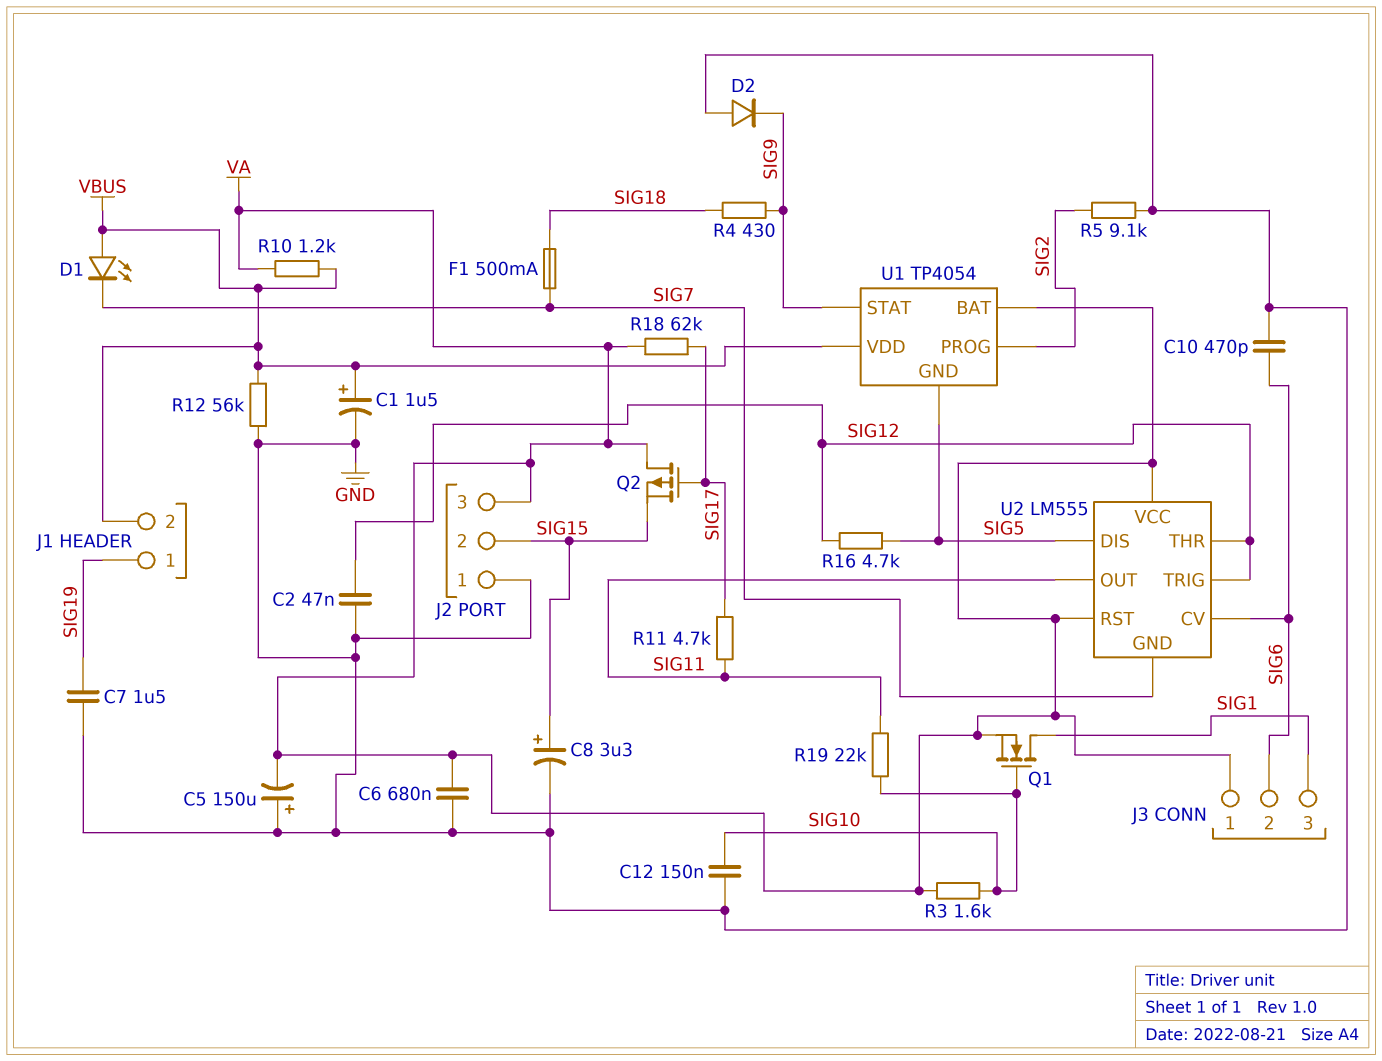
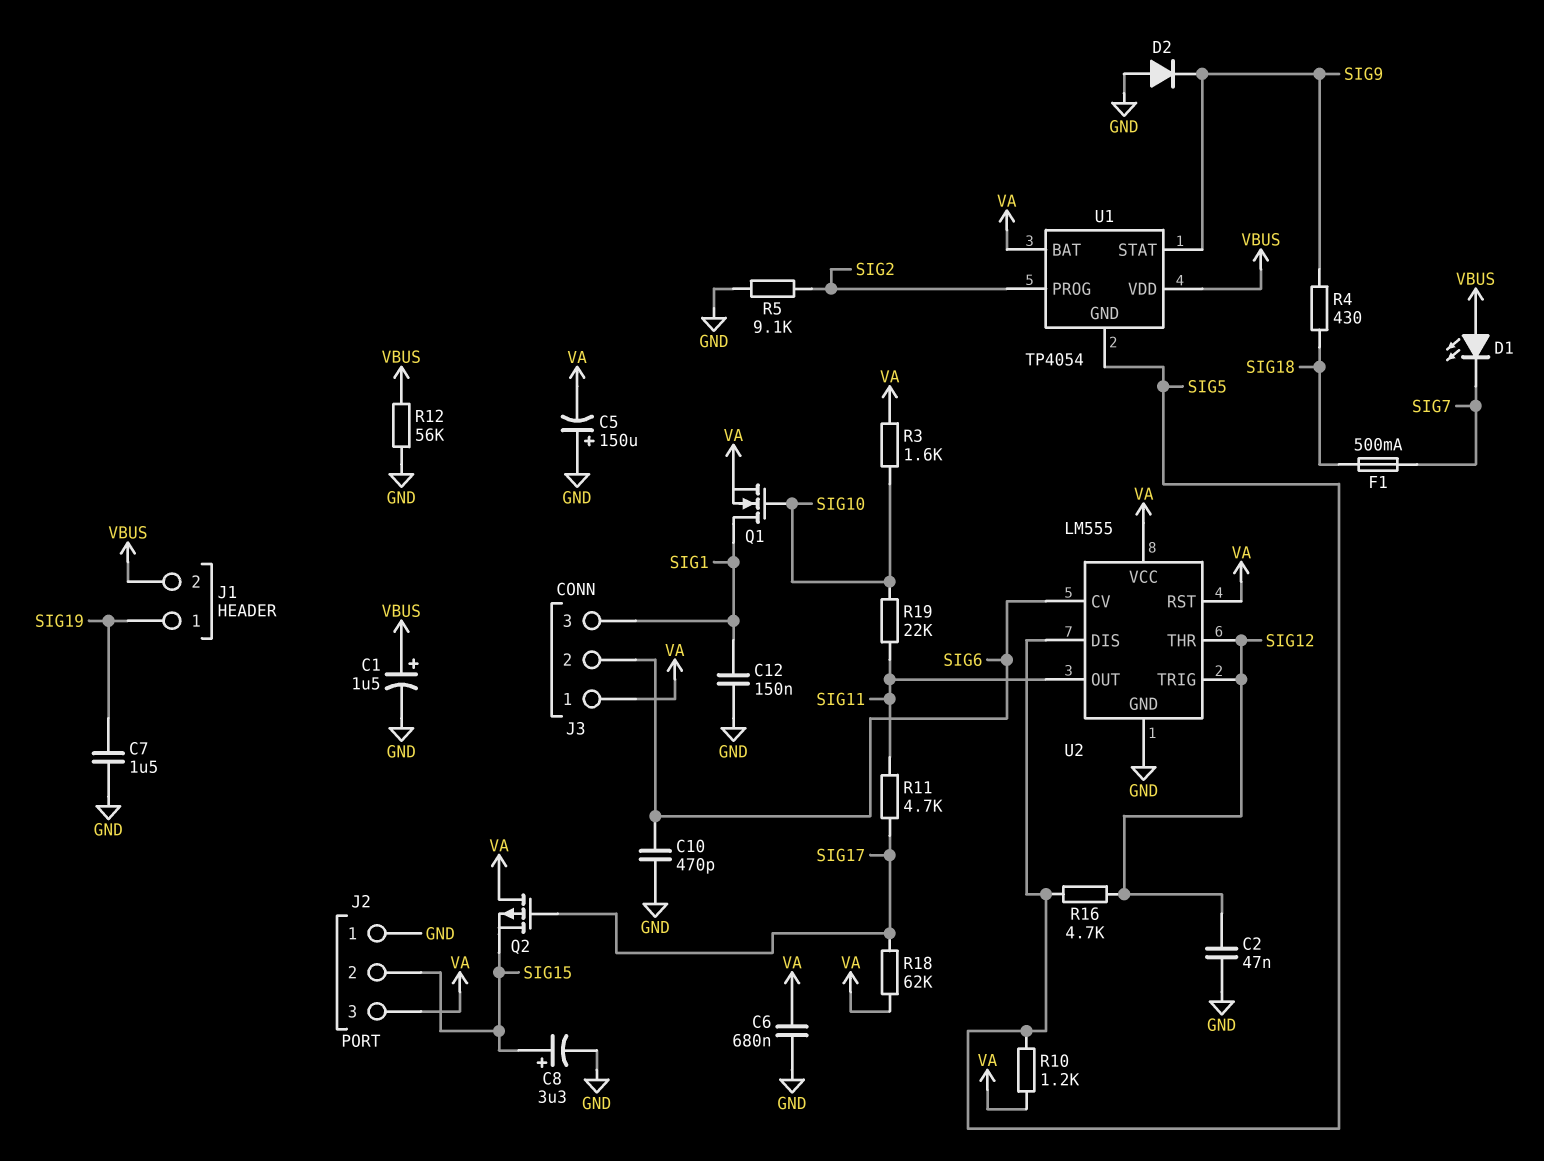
C12: 150nF (GND, SIG10) -> 150nF (GND, SIG1)
R10: 1.2k (VA, VBUS) -> 1.2k (SIG5, VA)
U2 pin GND: SIG7 -> GND

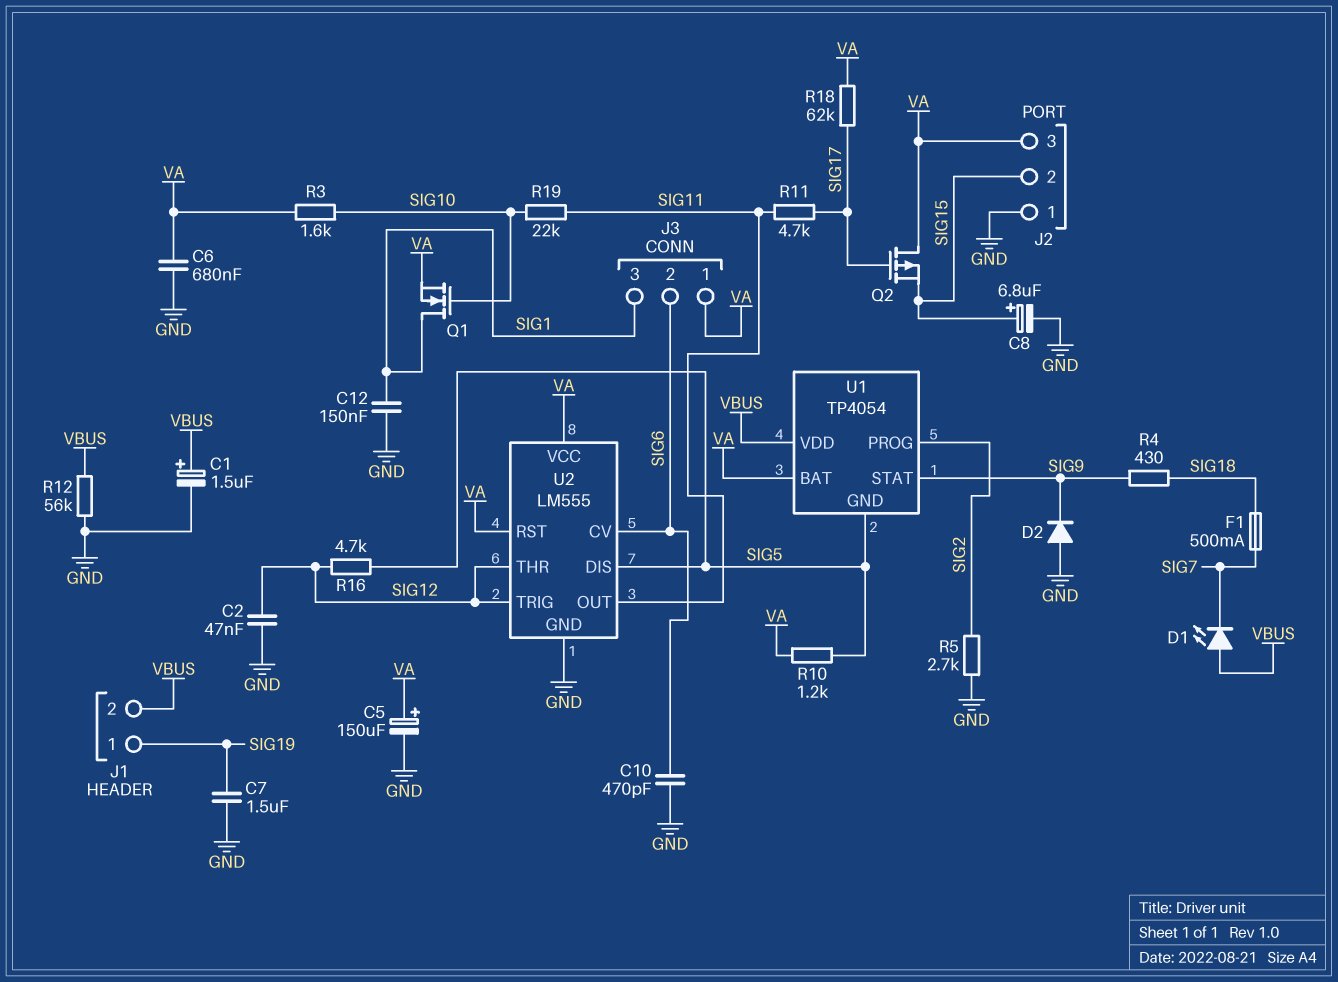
C5: 150uF (plus GND, minus VA) -> 150uF (plus VA, minus GND)
C8: 3.3uF (plus SIG15, minus GND) -> 6.8uF (plus SIG15, minus GND)
R5: 9.1k (GND, SIG2) -> 2.7k (GND, SIG2)

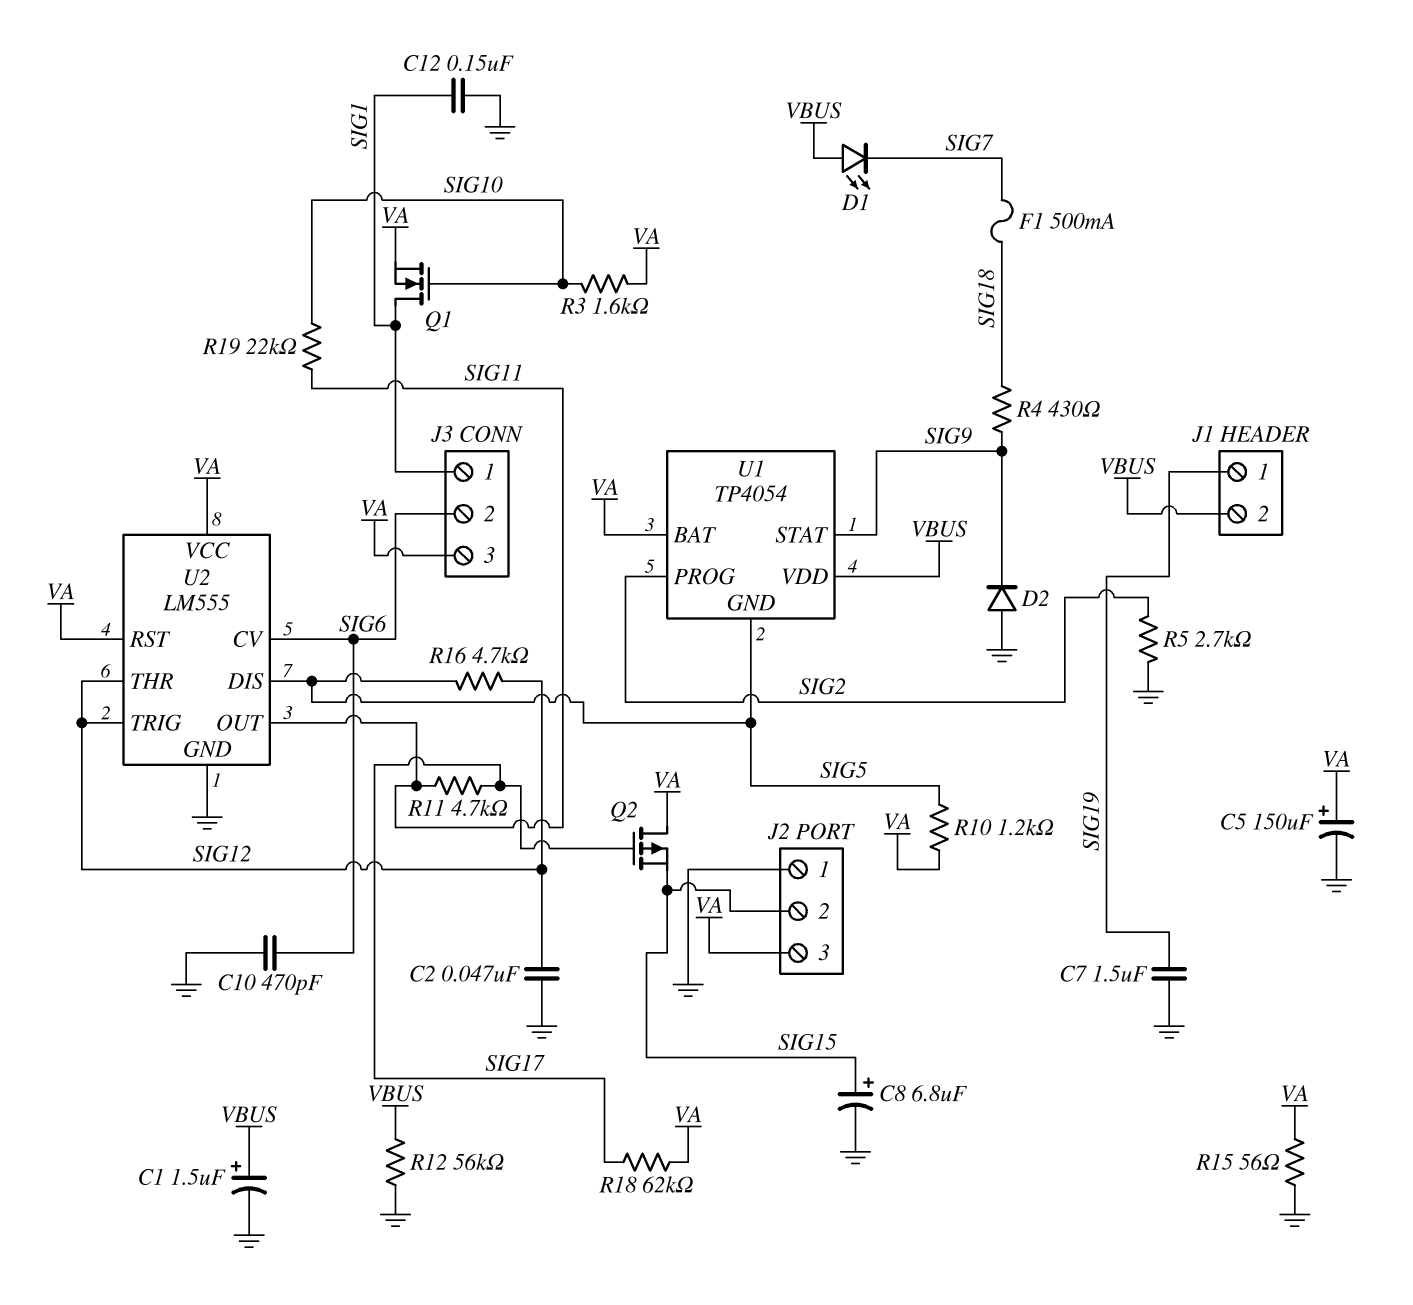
C6: 680nF (GND, VA) -> none
J3 pin 1: VA -> SIG1
J3 pin 3: SIG1 -> VA
R15: none -> 56 (GND, VA)

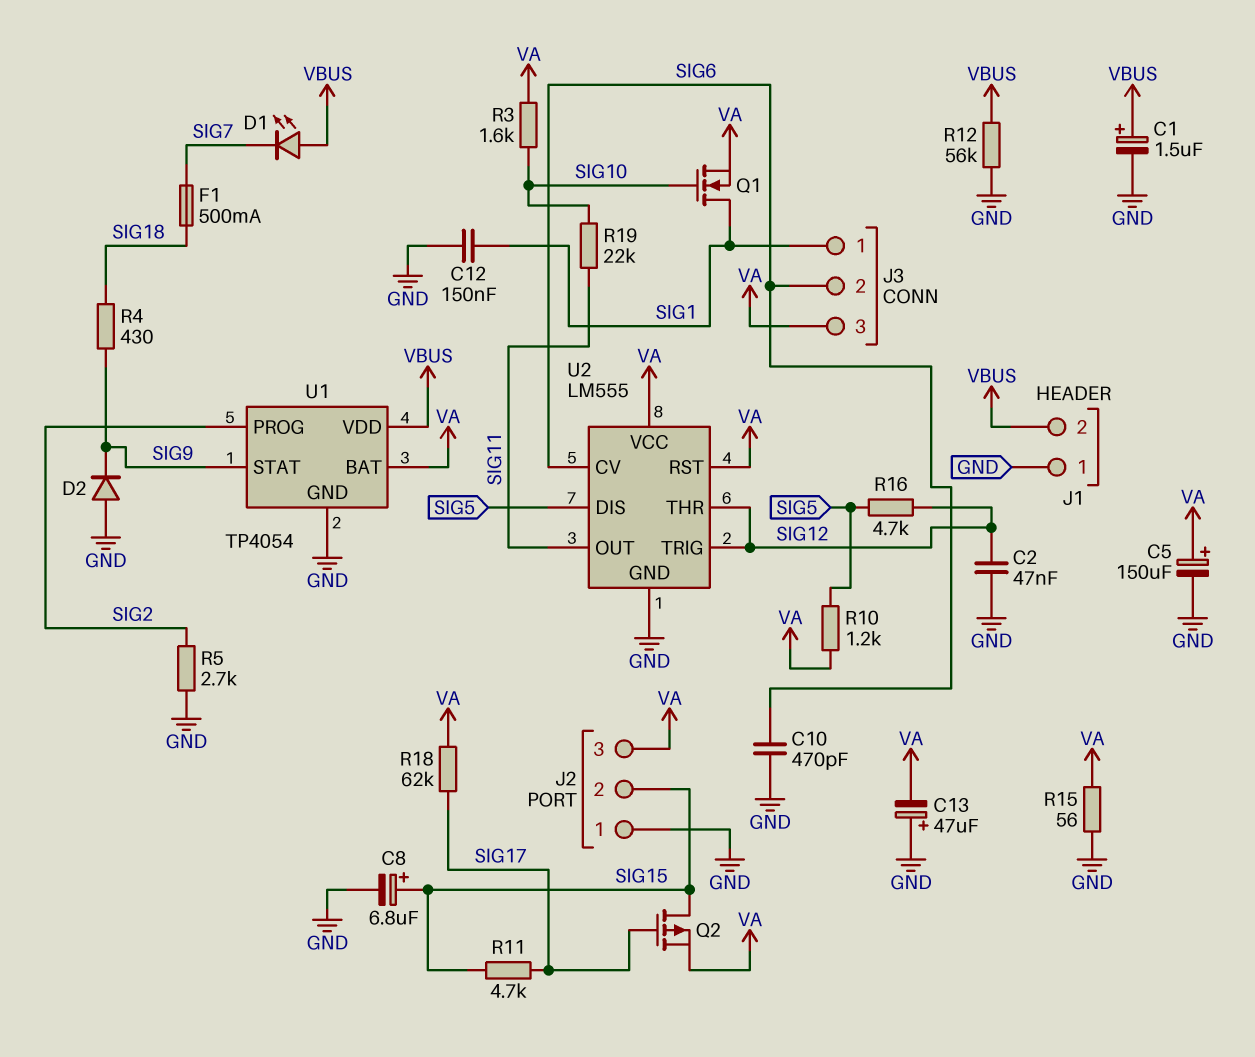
C7: 1.5uF (GND, SIG19) -> none
C13: none -> 47uF (plus GND, minus VA)
J1 pin 1: SIG19 -> GND
Q2: PMOS (G SIG17, D VA, S SIG15) -> PMOS (G SIG17, D SIG15, S VA)
R11: 4.7k (SIG11, SIG17) -> 4.7k (SIG15, SIG17)
U1 pin GND: SIG5 -> GND

